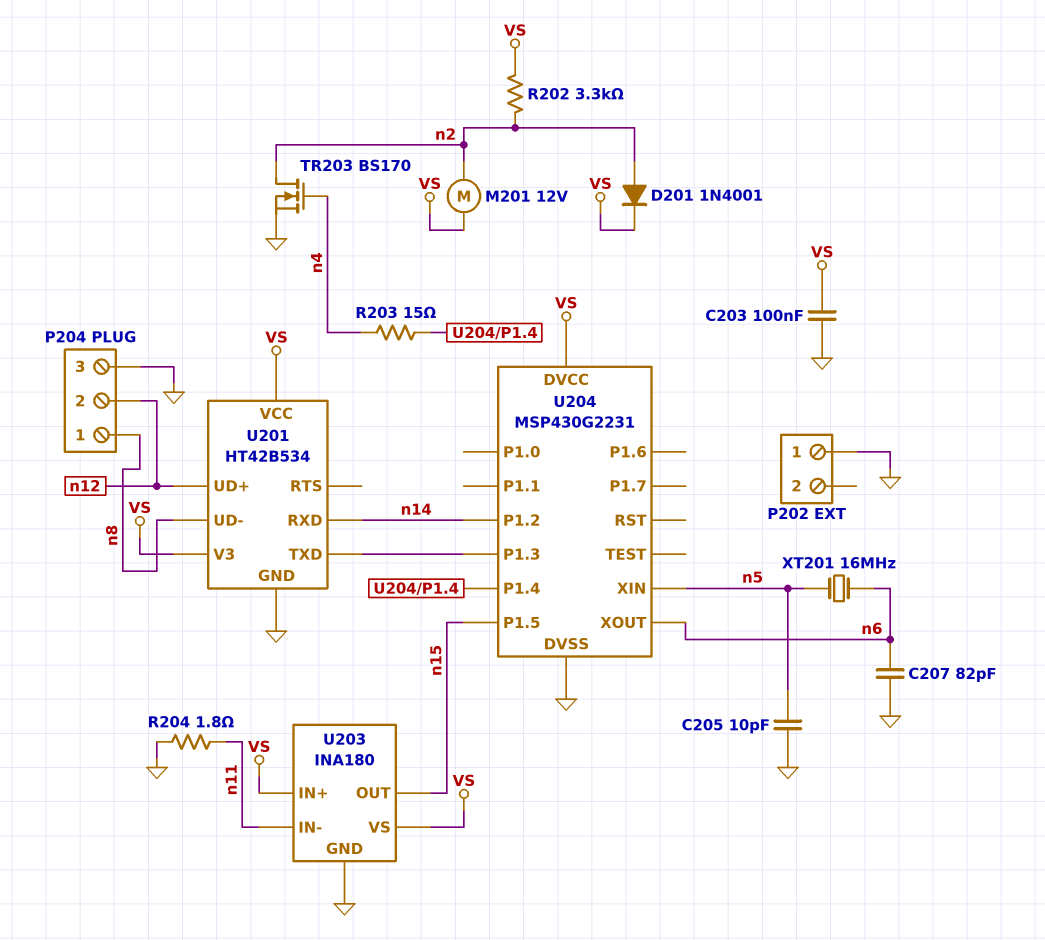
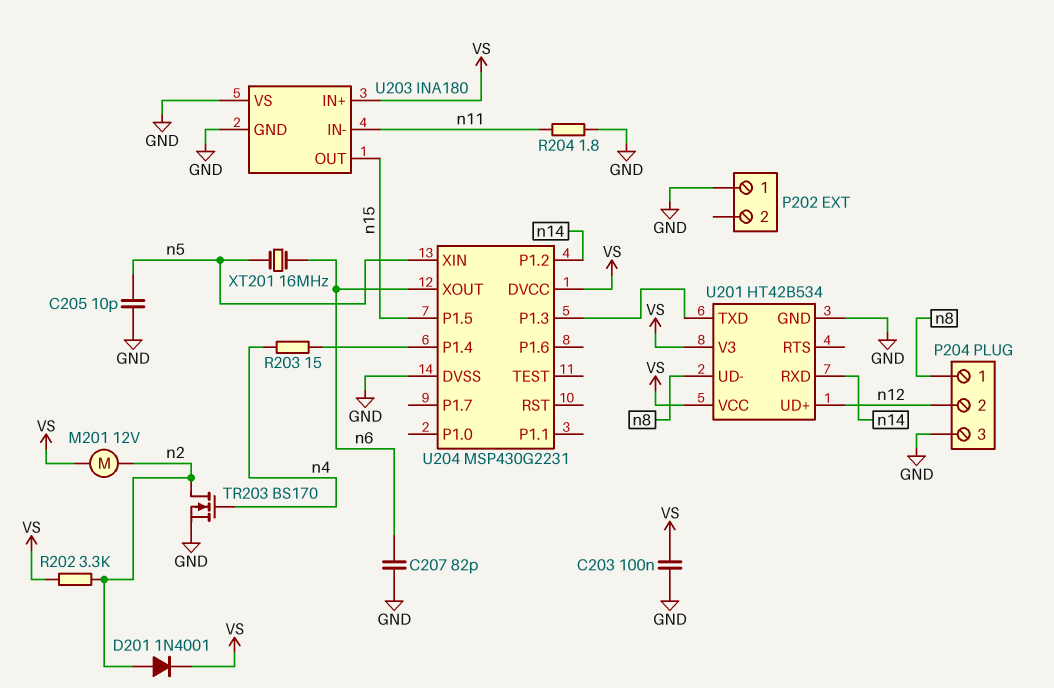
U203 pin VS: VS -> GND

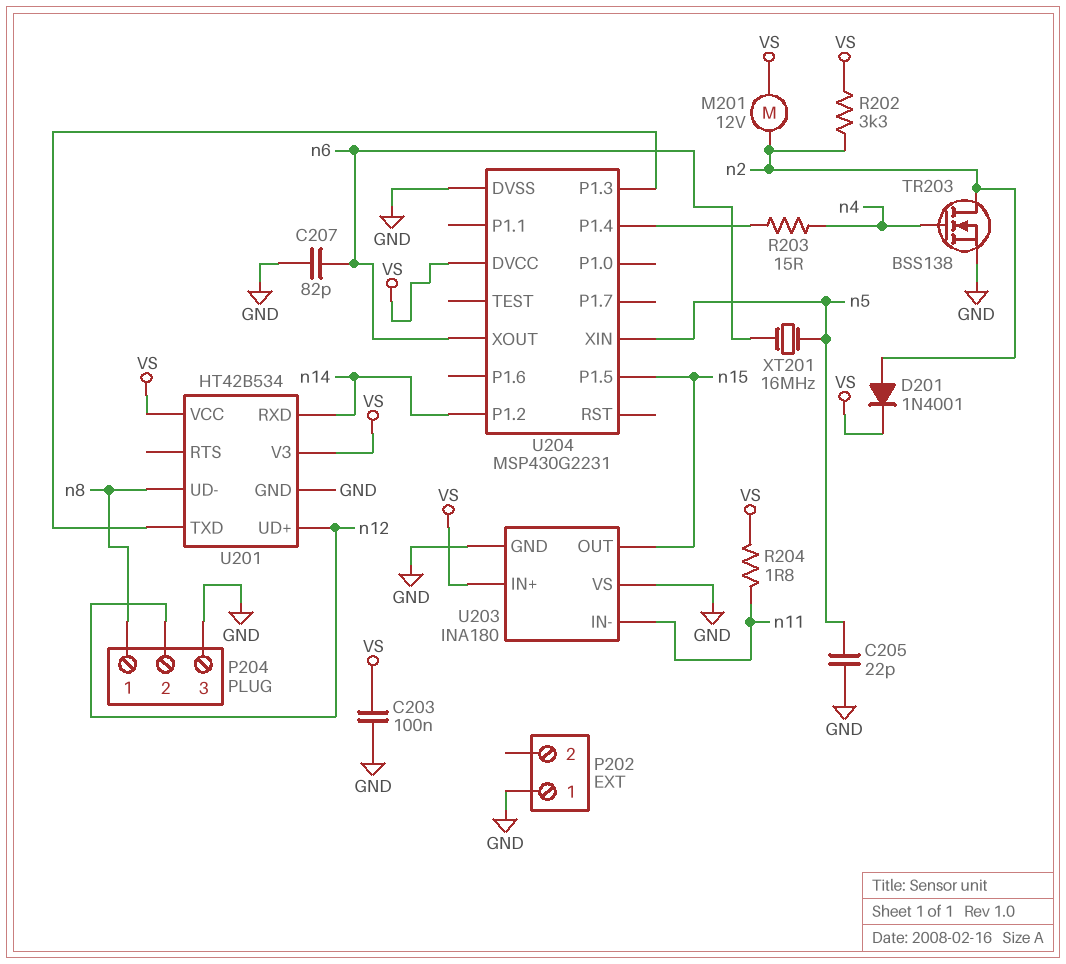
C205: 10pF (GND, n5) -> 22pF (GND, n5)
R204: 1.8 (GND, n11) -> 1.8 (VS, n11)
TR203: NMOS BS170 (G n4, D n2, S GND) -> NMOS BSS138 (G n4, D n2, S GND)

